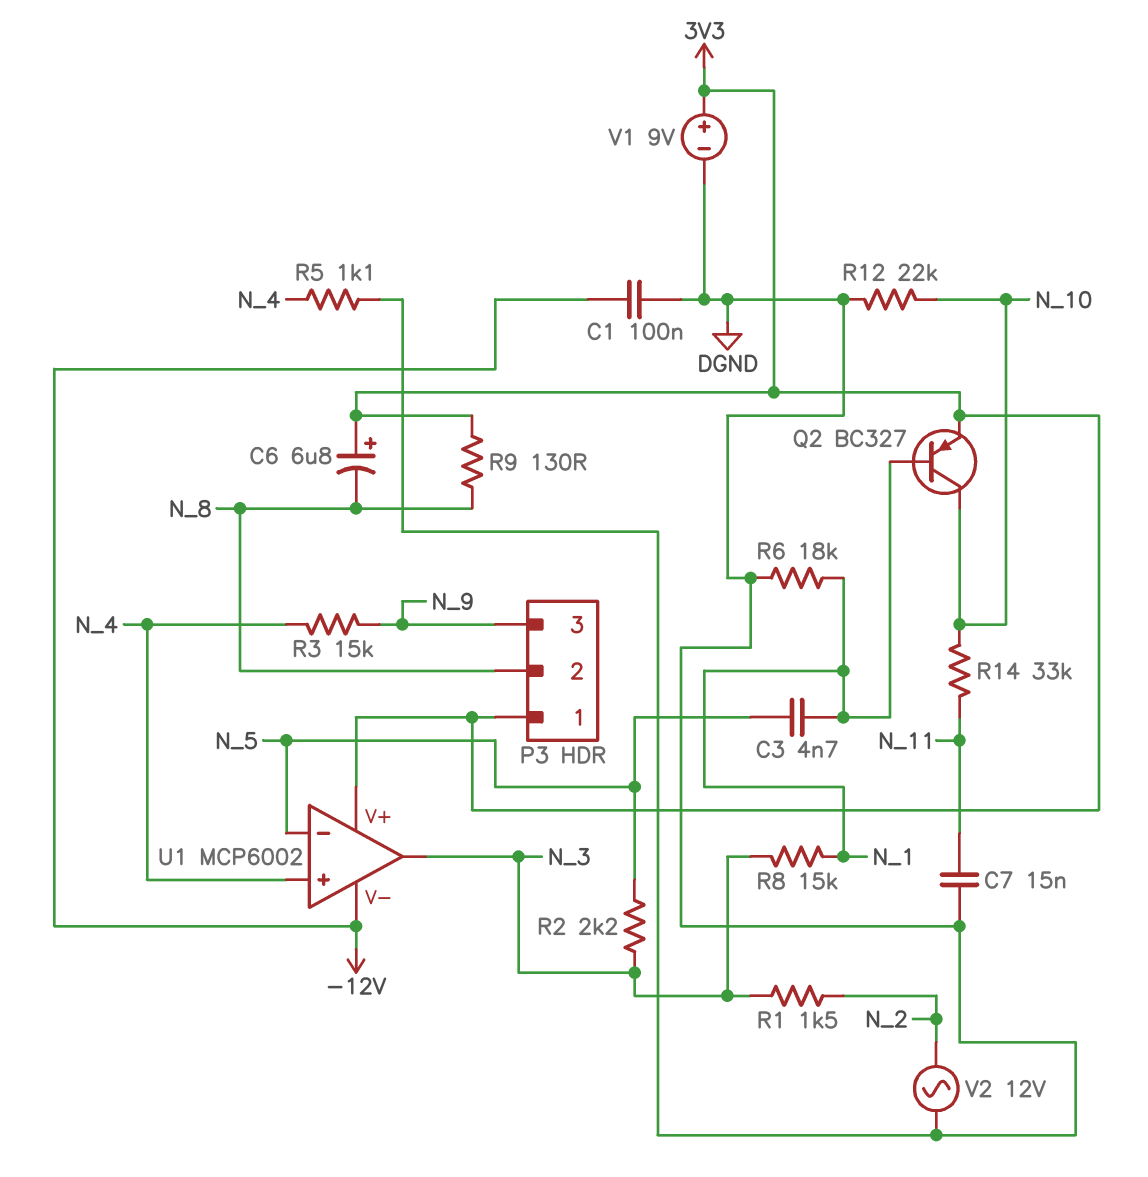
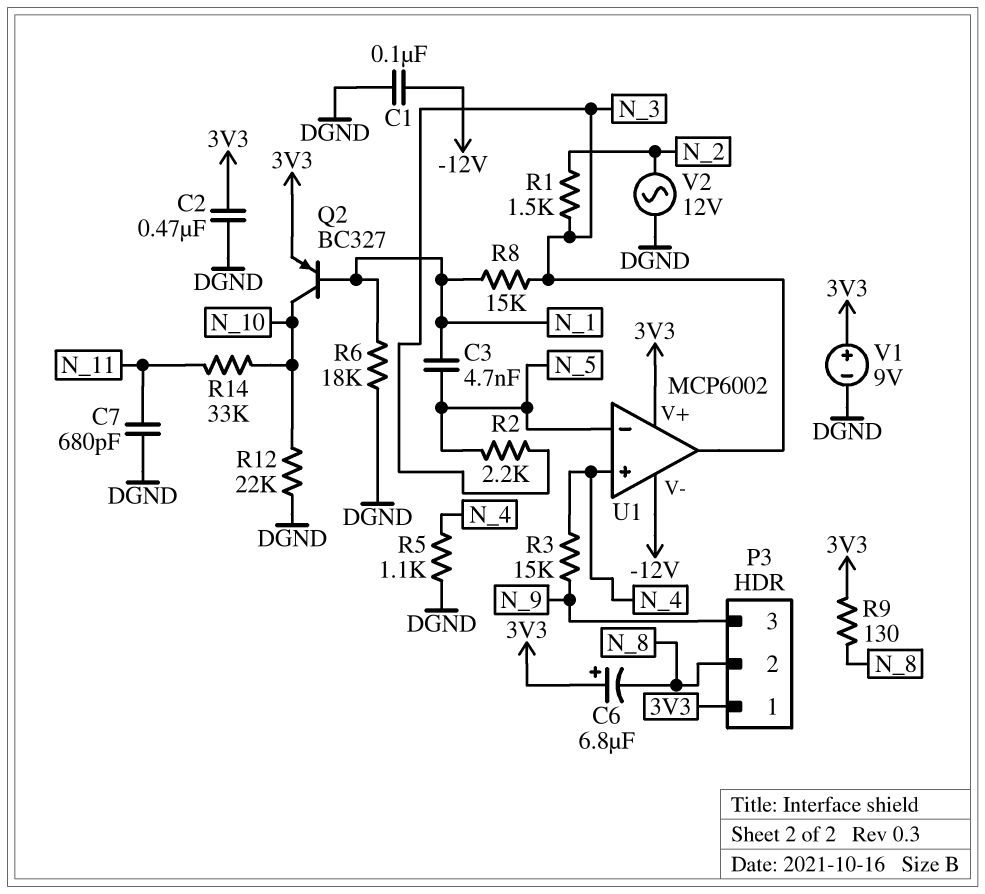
C2: none -> 470nF (3V3, DGND)
C7: 15nF (DGND, N_11) -> 680pF (DGND, N_11)

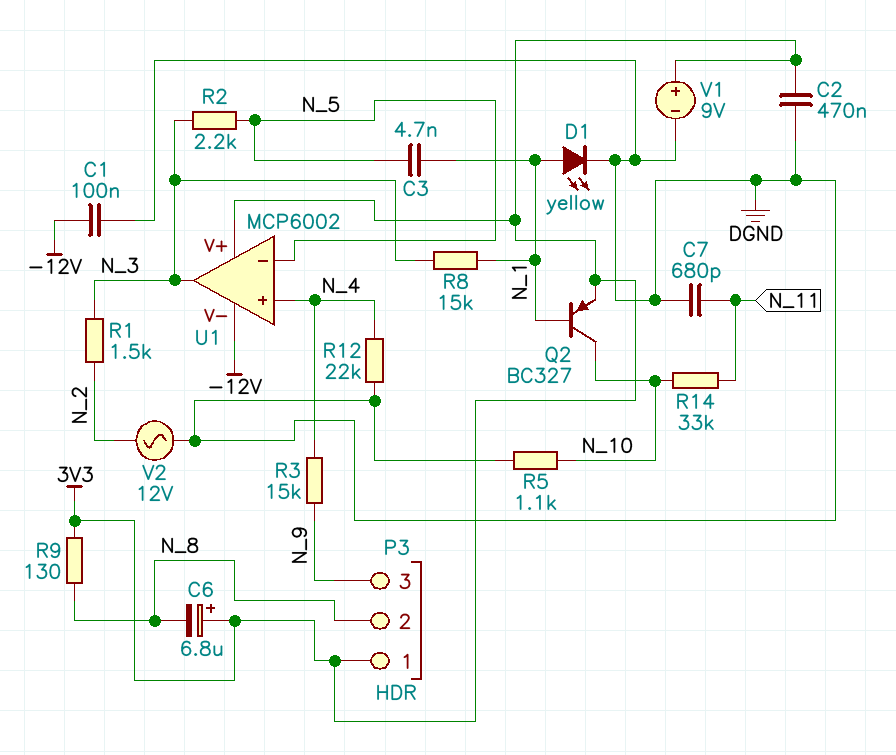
D1: none -> LED yellow (A N_1, K DGND)
R5: 1.1k (DGND, N_4) -> 1.1k (DGND, N_10)
R6: 18k (DGND, N_1) -> none
R12: 22k (DGND, N_10) -> 22k (DGND, N_4)

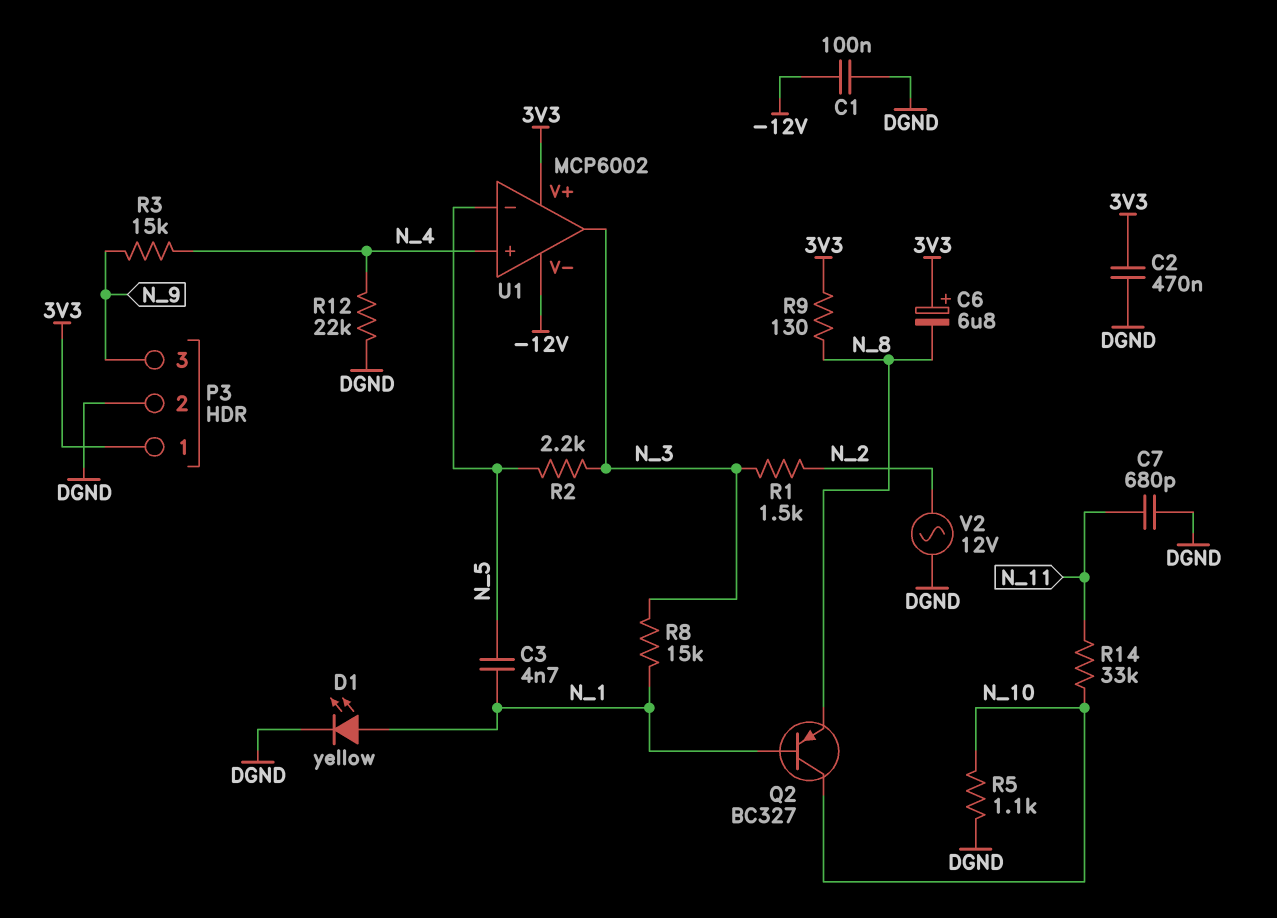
P3 pin 2: N_8 -> DGND
Q2: PNP BC327 (B N_1, C N_10, E 3V3) -> PNP BC327 (B N_1, C N_10, E N_8)
V1: 9V (plus 3V3, minus DGND) -> none

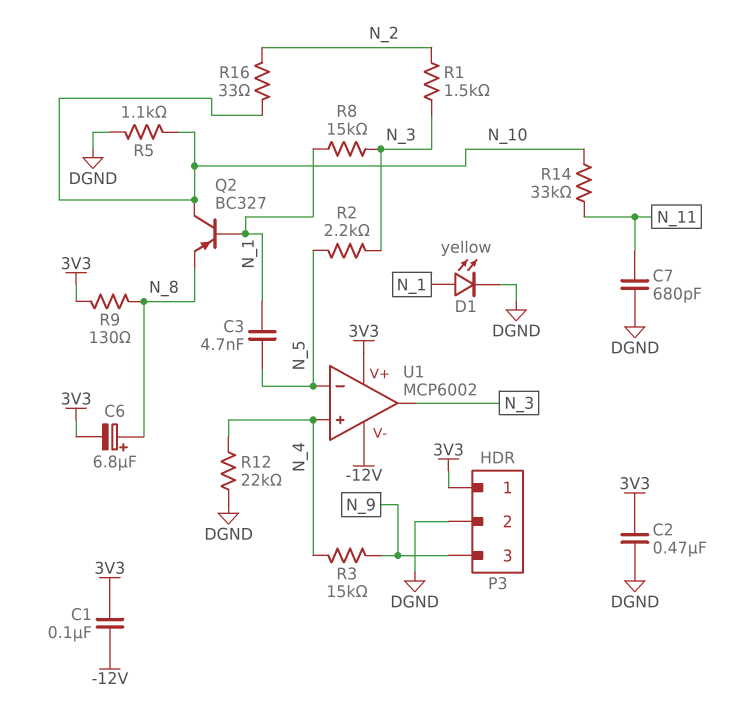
C1: 100nF (-12V, DGND) -> 100nF (-12V, 3V3)
C6: 6.8uF (plus 3V3, minus N_8) -> 6.8uF (plus N_8, minus 3V3)
R16: none -> 33 (N_2, N_10)
V2: AC 12V (DGND, N_2) -> none

